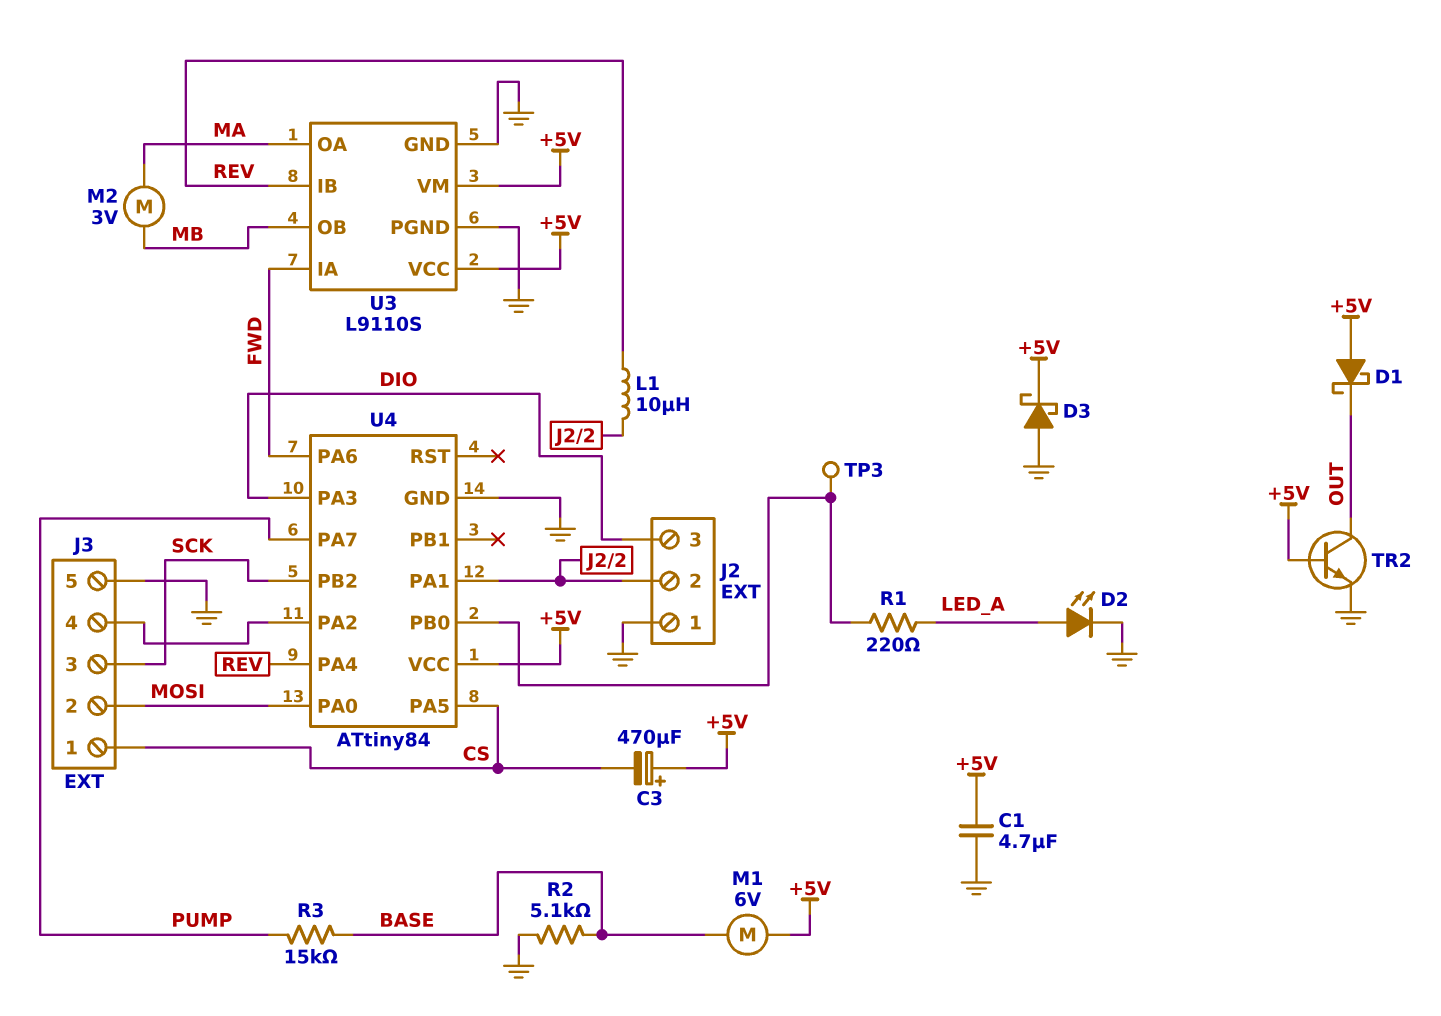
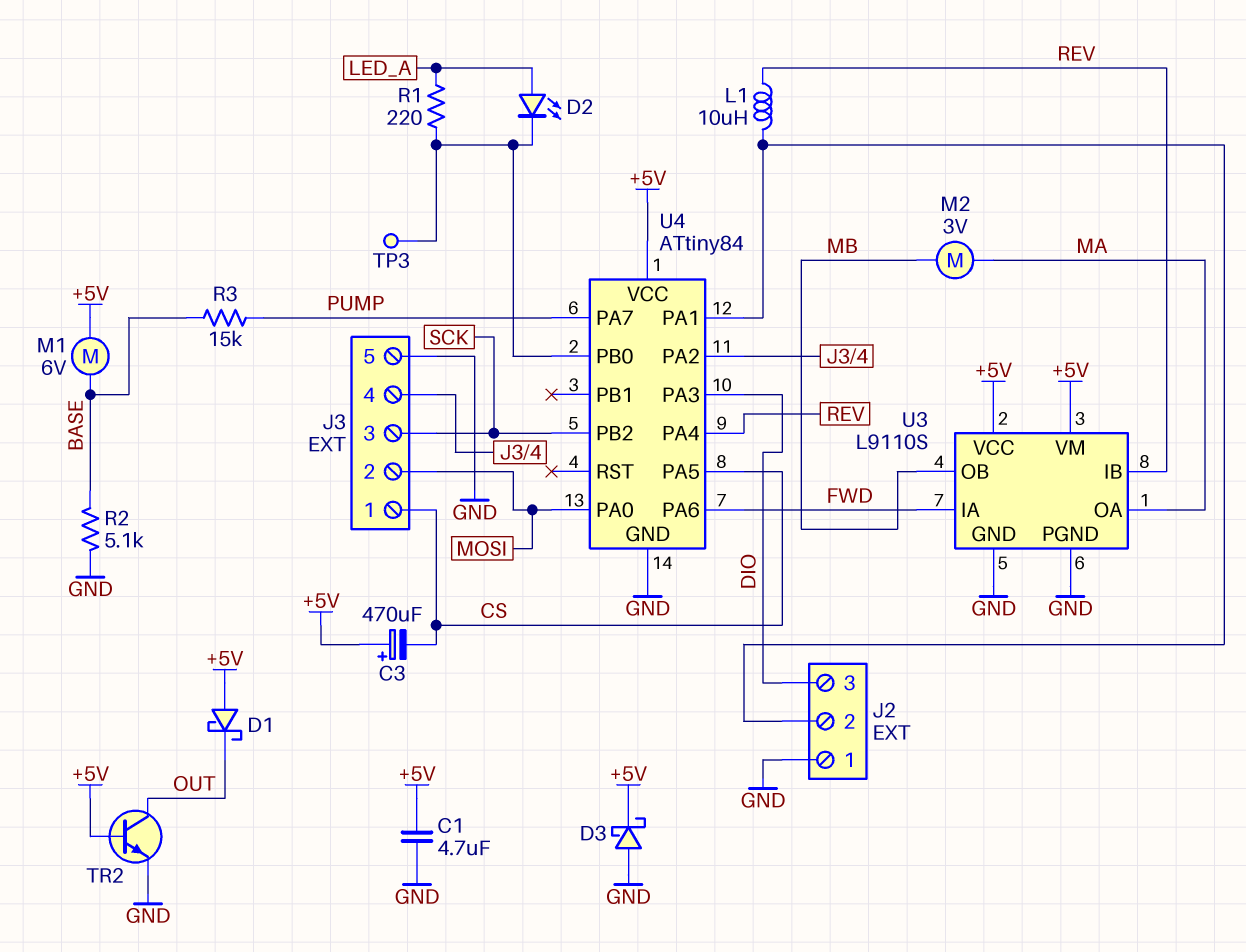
D2: LED (A LED_A, K GND) -> LED (A LED_A, K U4/PB0)

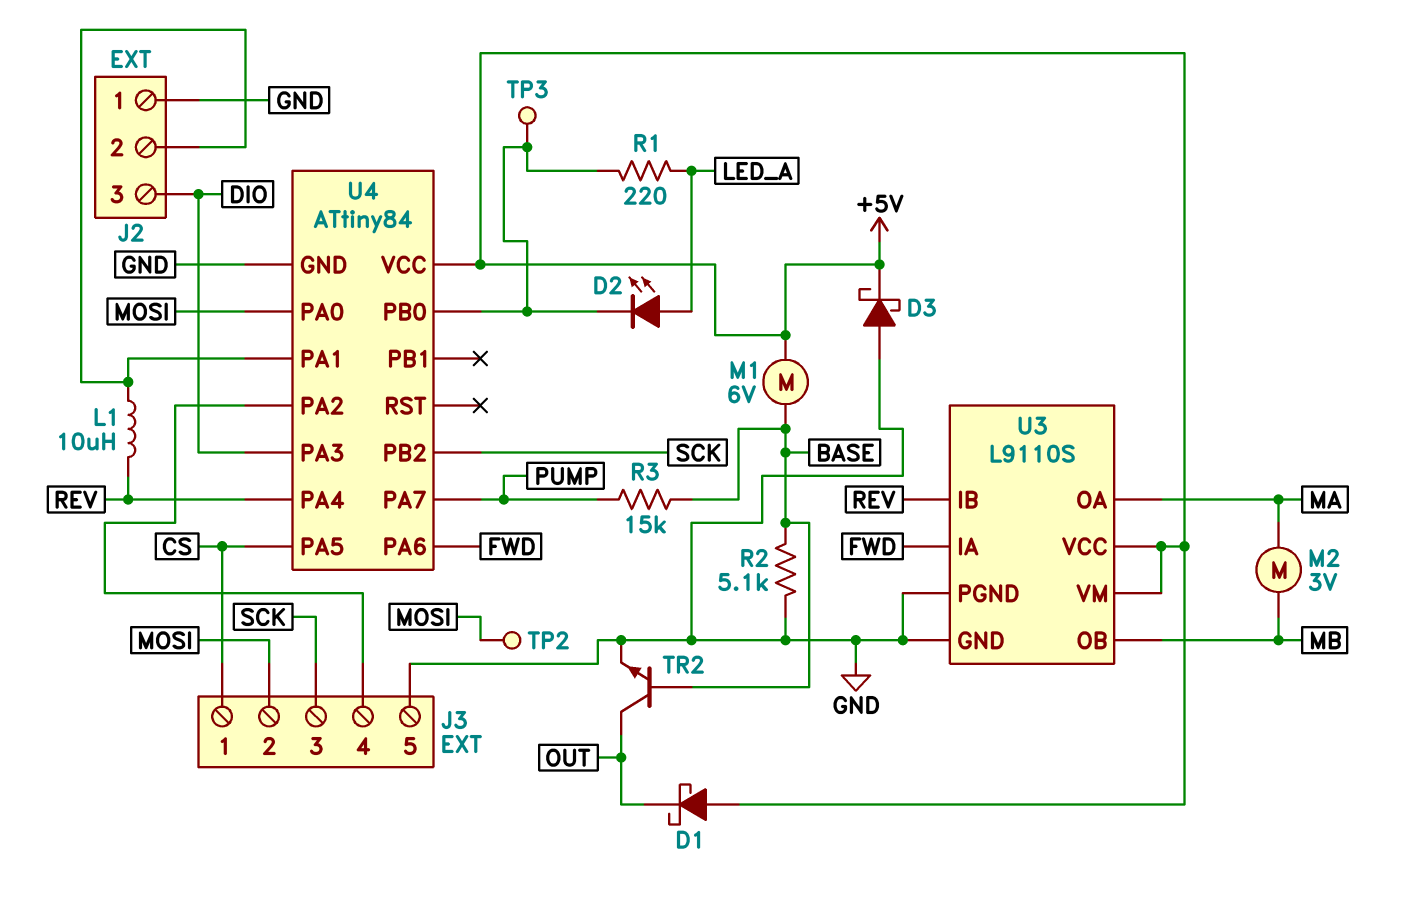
C1: 4.7uF (+5V, GND) -> none
C3: 470uF (plus +5V, minus CS) -> none
TP2: none -> test point (MOSI)
TR2: NPN (B +5V, C OUT, E GND) -> NPN (B BASE, C OUT, E GND)

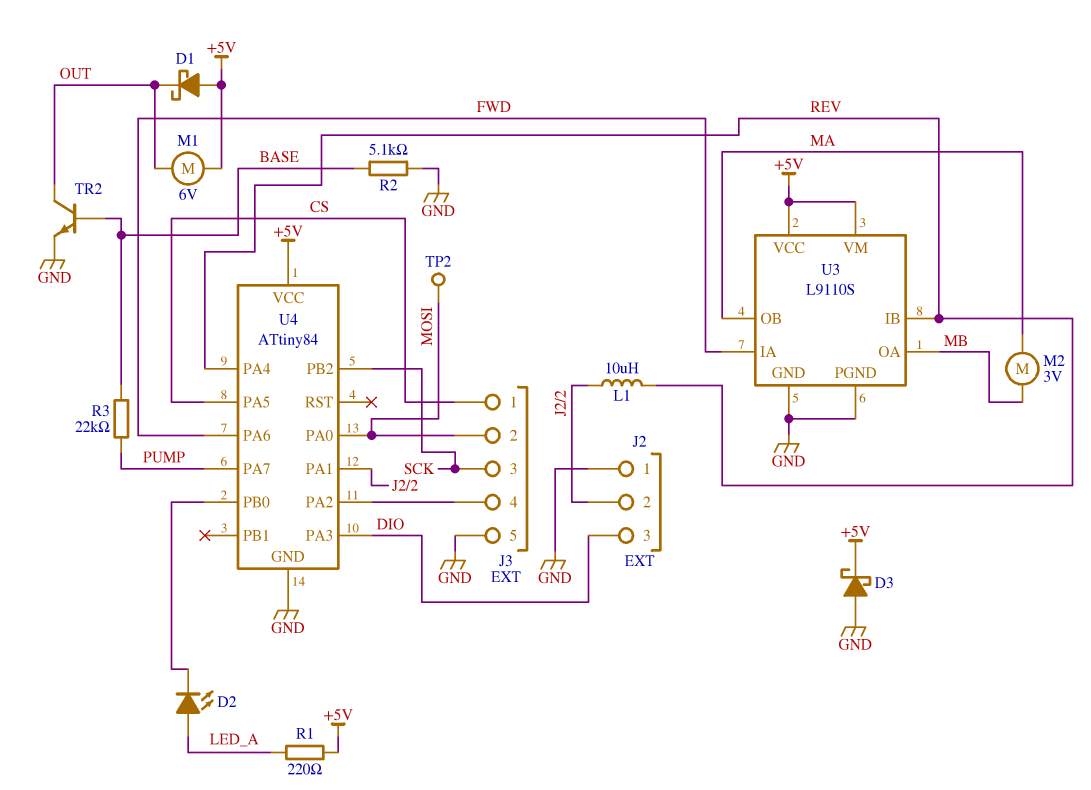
M1: motor 6V (+5V, BASE) -> motor 6V (+5V, OUT)
R1: 220 (LED_A, U4/PB0) -> 220 (+5V, LED_A)
R3: 15k (BASE, PUMP) -> 22k (BASE, PUMP)
TP3: test point (U4/PB0) -> none
U3 pin OA: MA -> MB
U3 pin OB: MB -> MA

